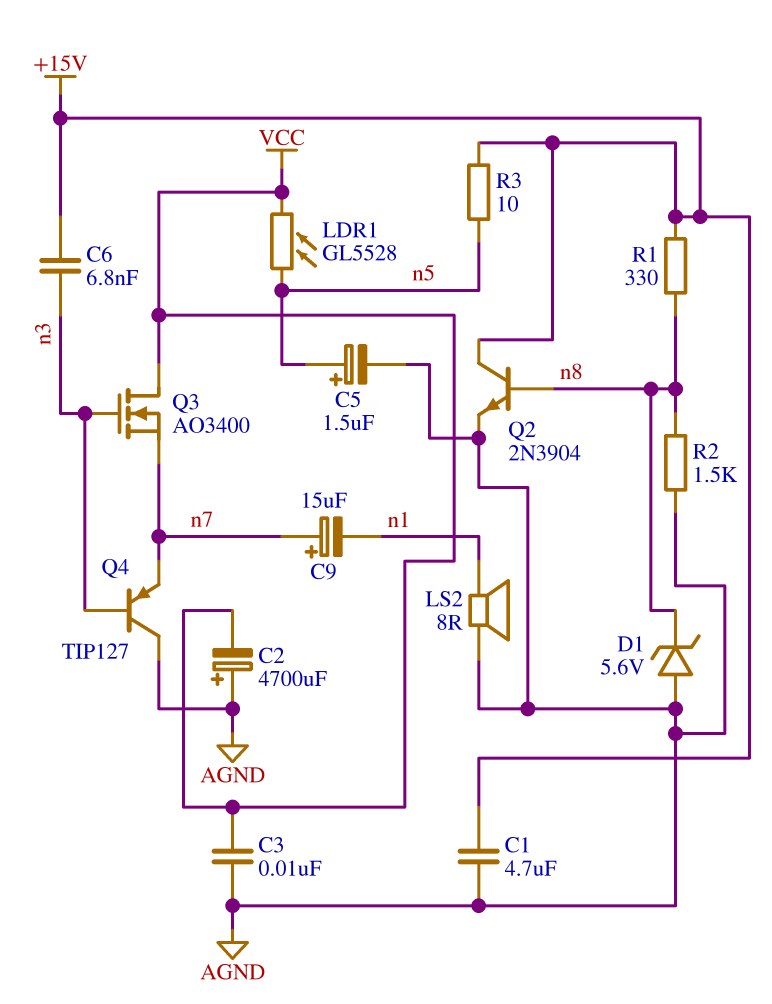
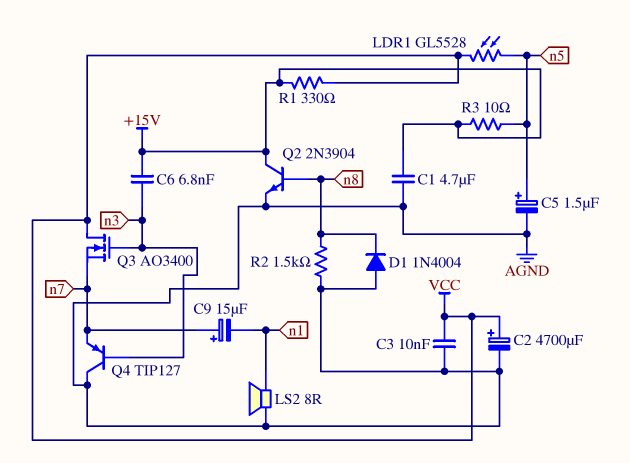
C2: 4700uF (plus AGND, minus VCC) -> 4700uF (plus VCC, minus AGND)
D1: zener 5.6V (A AGND, K n8) -> diode 1N4004 (A AGND, K n8)
R1: 330 (+15V, n8) -> 330 (+15V, VCC)

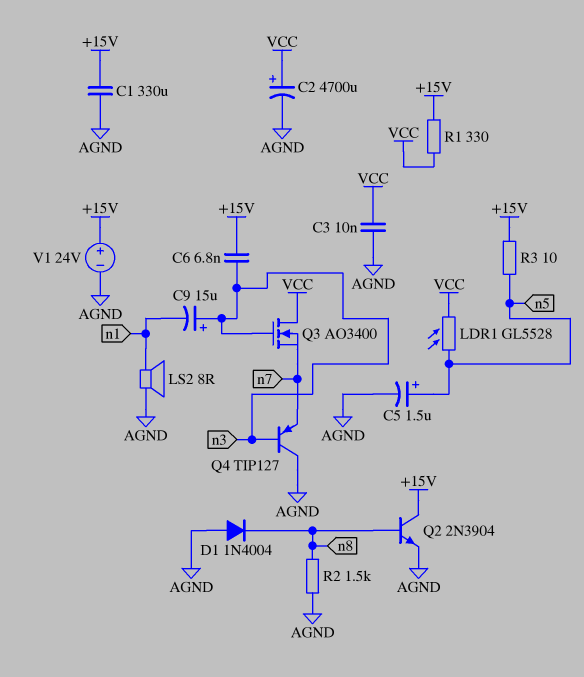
C1: 4.7uF (+15V, AGND) -> 330uF (+15V, AGND)
C9: 15uF (plus n7, minus n1) -> 15uF (plus n3, minus n1)
V1: none -> 24V (plus +15V, minus AGND)

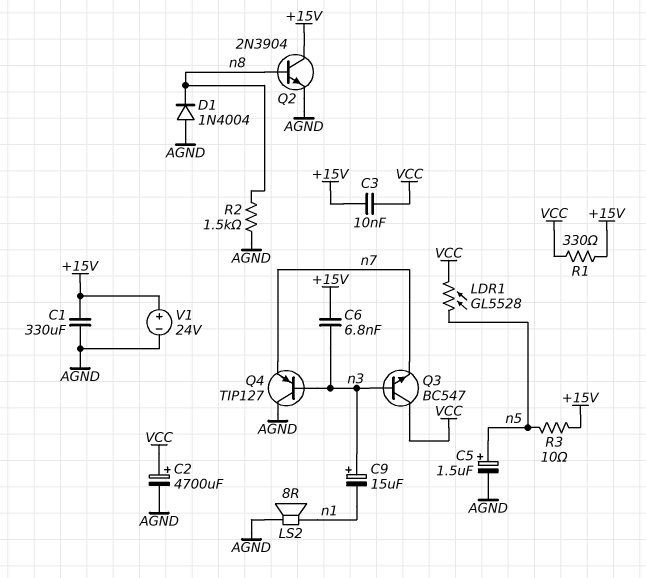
C3: 10nF (AGND, VCC) -> 10nF (+15V, VCC)
Q3: NMOS AO3400 (G n3, D VCC, S n7) -> NPN BC547 (B n3, C VCC, E n7)

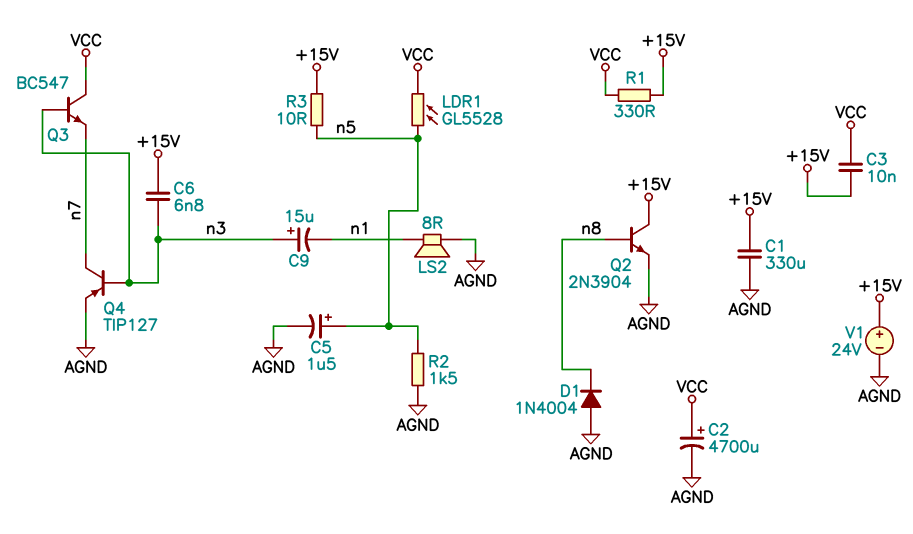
Q4: PNP TIP127 (B n3, C AGND, E n7) -> PNP TIP127 (B n3, C n7, E AGND)
R2: 1.5k (AGND, n8) -> 1.5k (AGND, n5)

